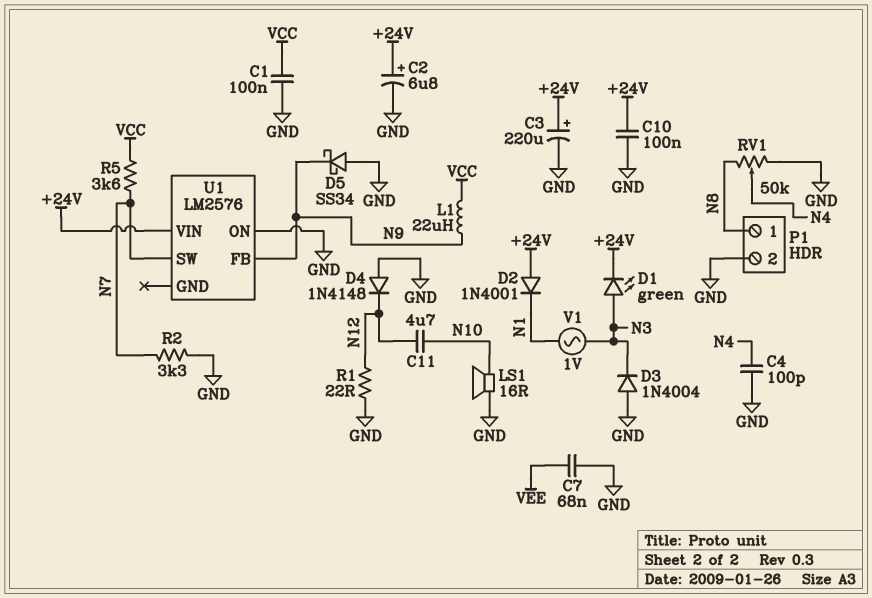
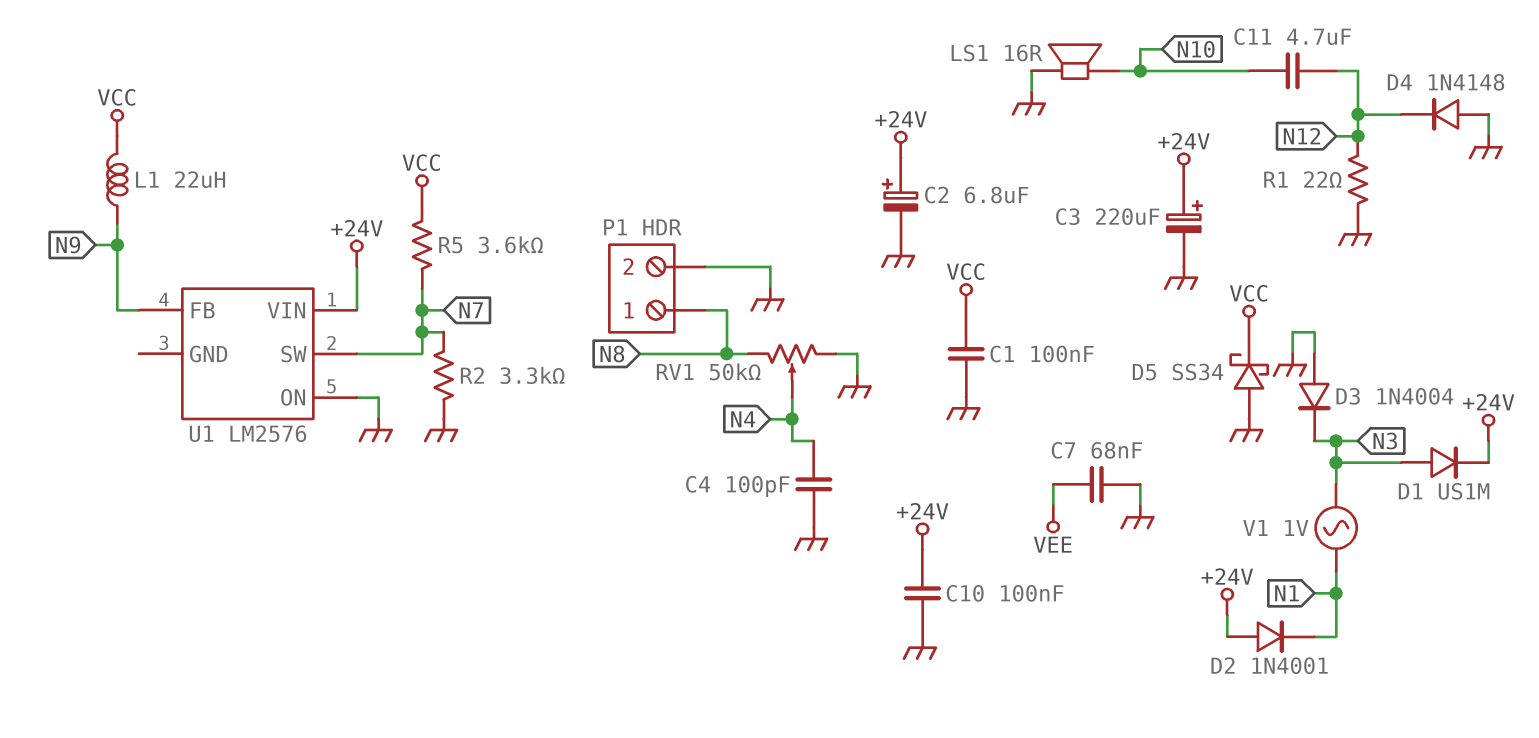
D1: LED green (A N3, K +24V) -> diode US1M (A N3, K +24V)
D5: schottky SS34 (A GND, K N9) -> schottky SS34 (A GND, K VCC)

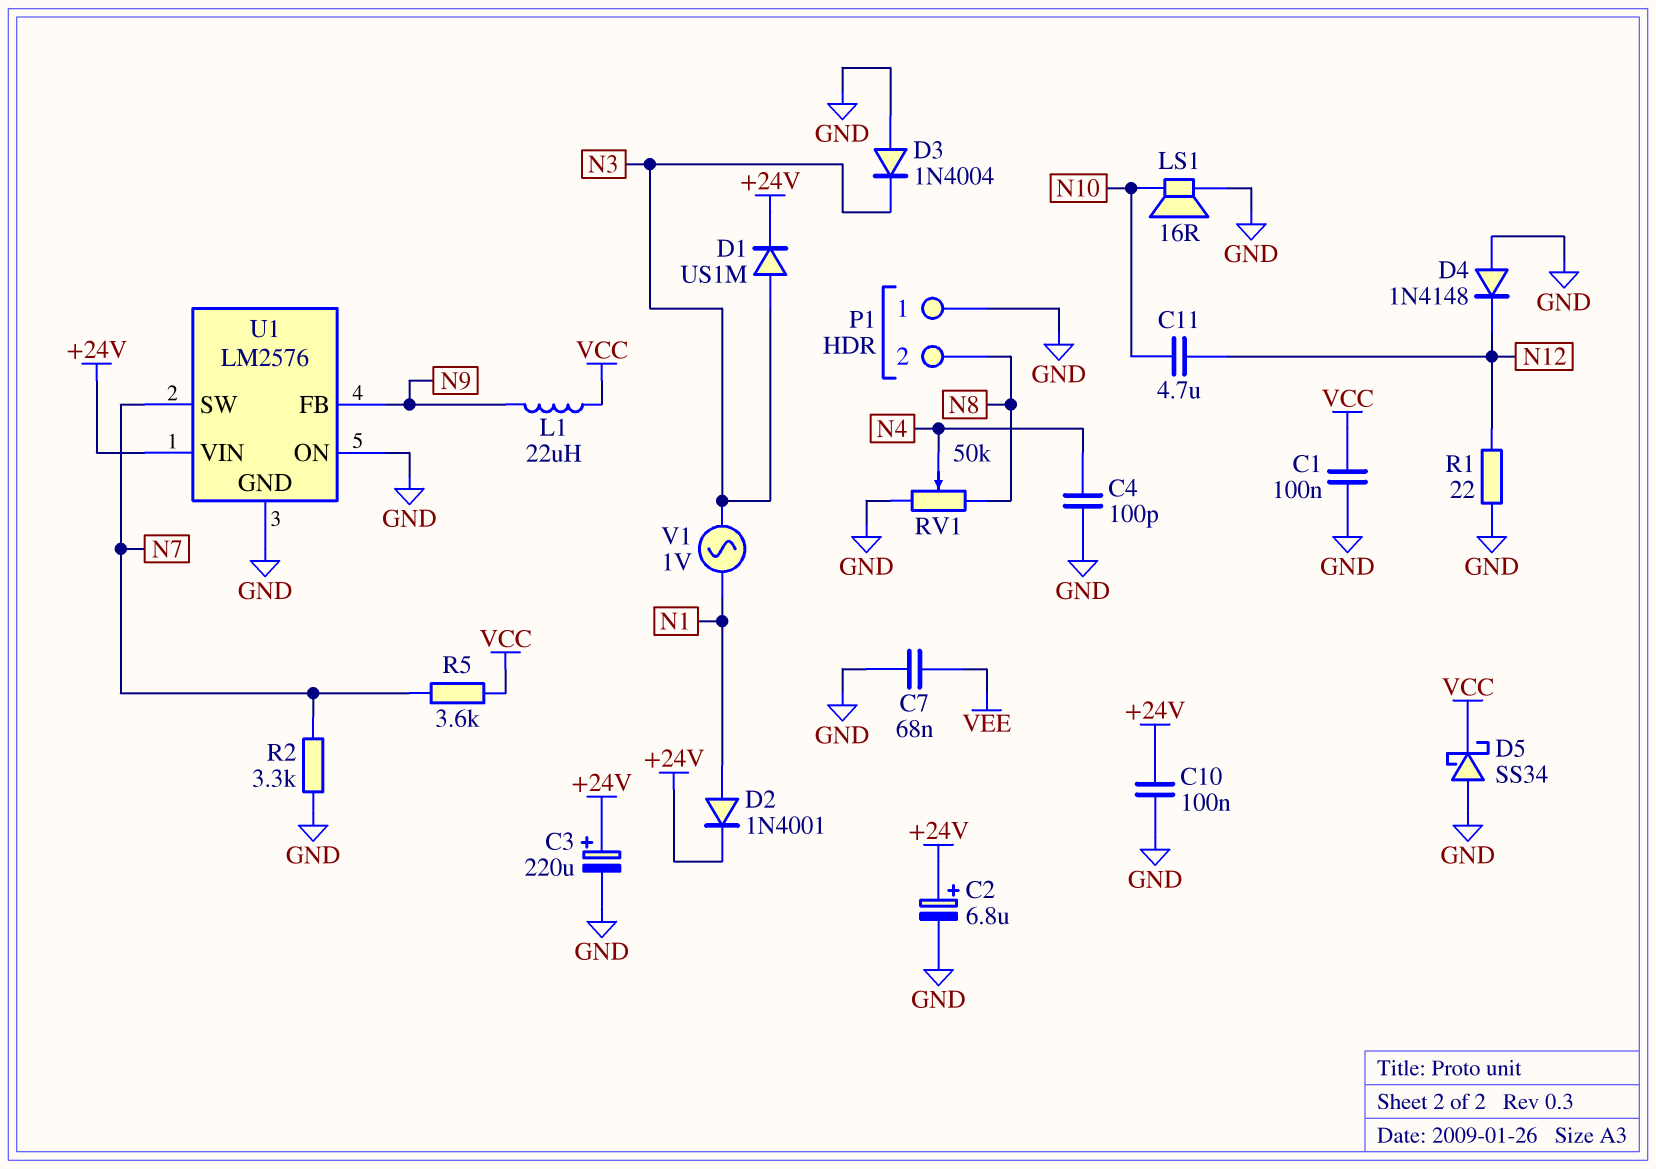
D2: diode 1N4001 (A +24V, K N1) -> diode 1N4001 (A N1, K +24V)
P1 pin 1: N8 -> GND
P1 pin 2: GND -> N8
U1 pin GND: none -> GND

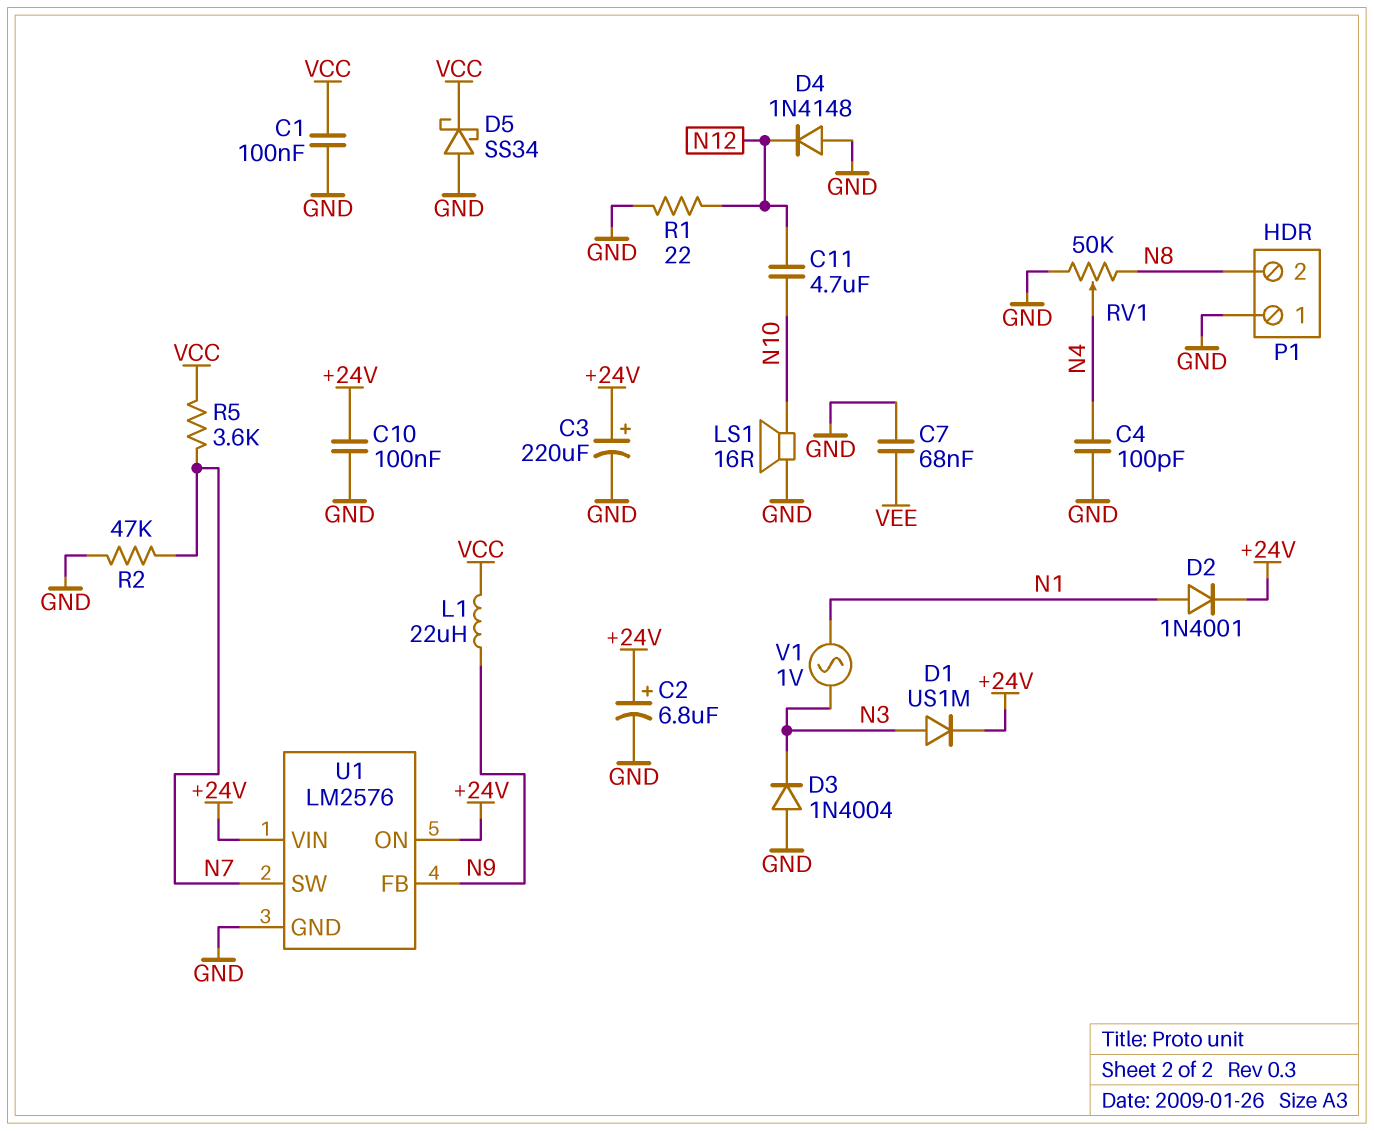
R2: 3.3k (GND, N7) -> 47k (GND, N7)
U1 pin ON: GND -> +24V

